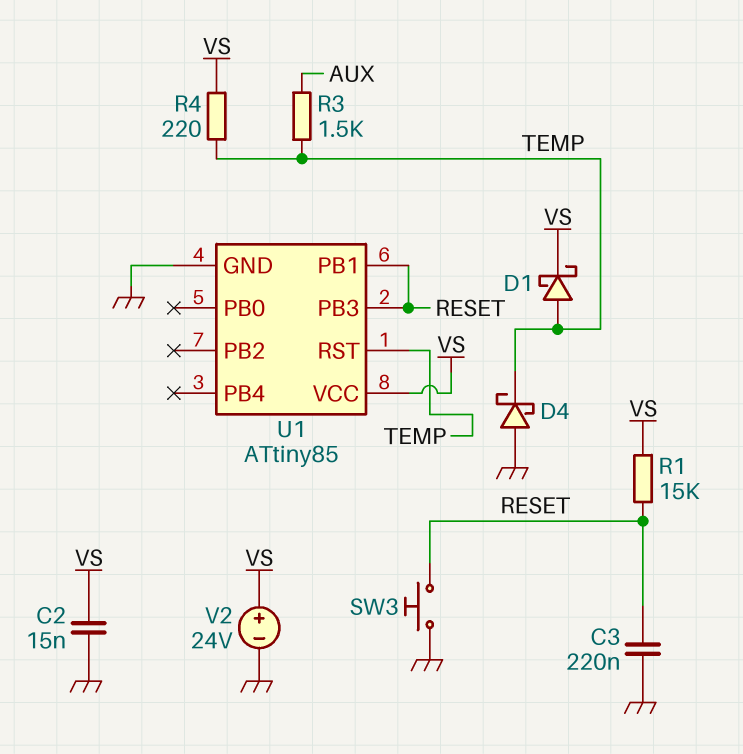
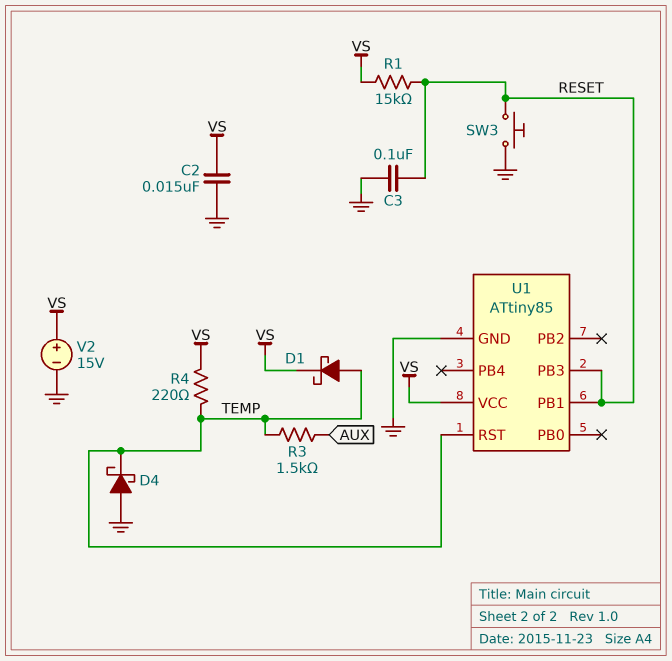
C3: 220nF (GND, RESET) -> 100nF (GND, RESET)
V2: 24V (plus VS, minus GND) -> 15V (plus VS, minus GND)

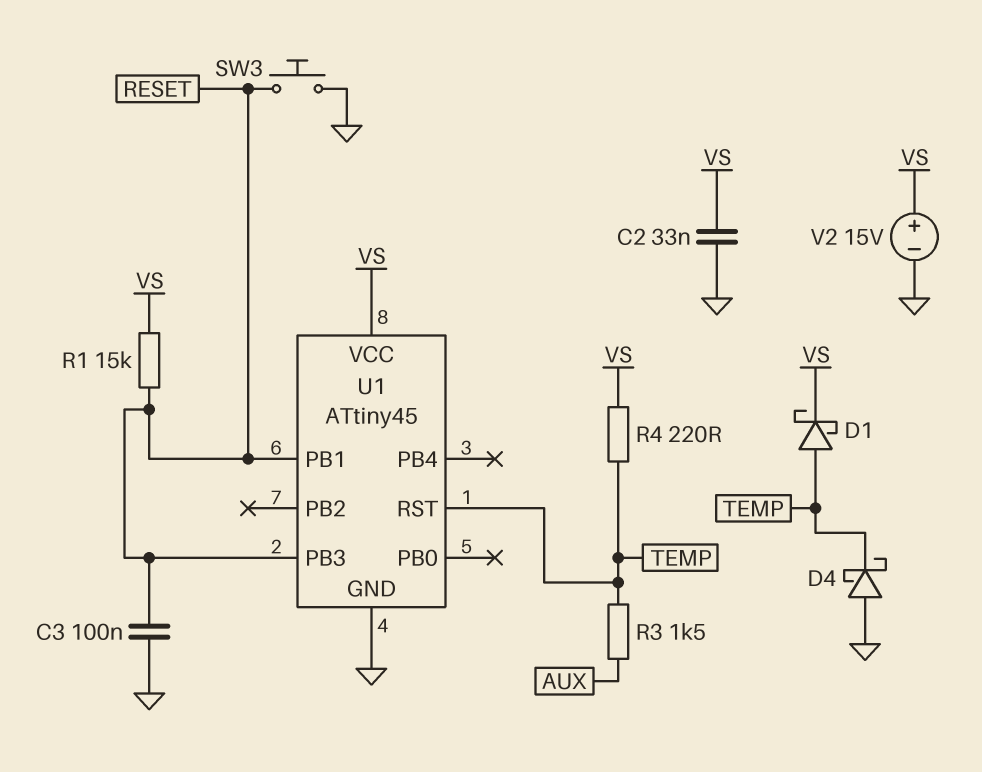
C2: 15nF (GND, VS) -> 33nF (GND, VS)
U1: ATtiny85 -> ATtiny45

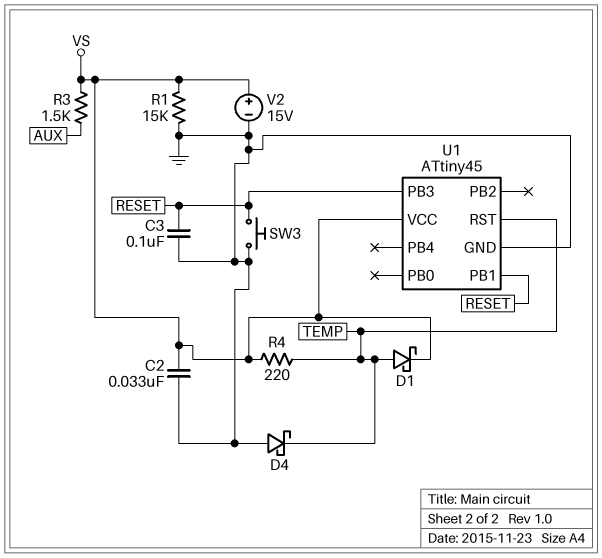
R1: 15k (RESET, VS) -> 15k (GND, VS)
R3: 1.5k (AUX, TEMP) -> 1.5k (AUX, VS)

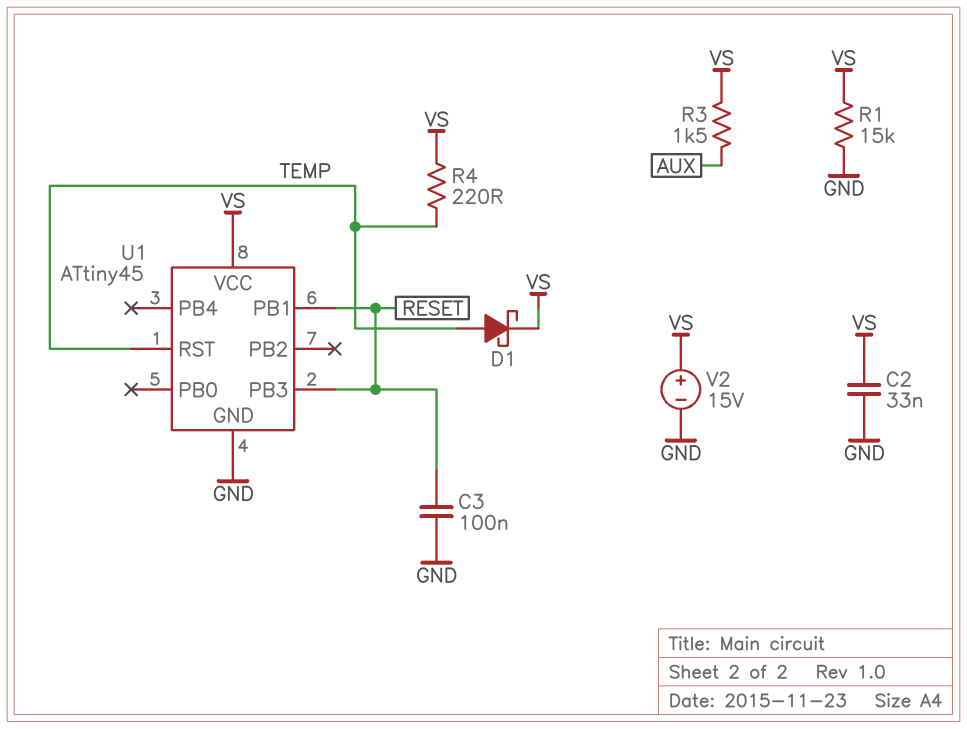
D4: schottky (A GND, K TEMP) -> none
SW3: button (GND, RESET) -> none

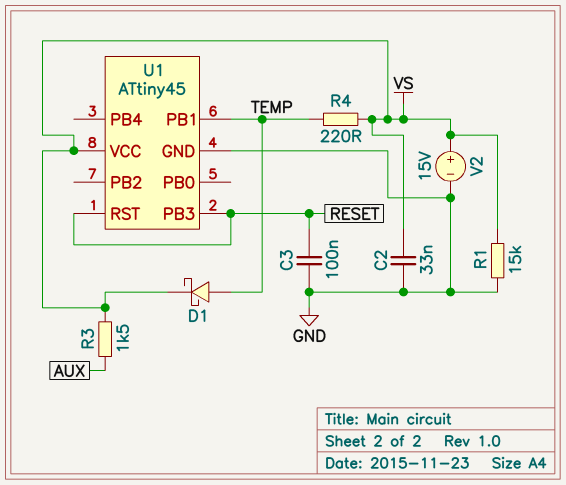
U1 pin PB1: RESET -> TEMP
U1 pin RST: TEMP -> RESET

